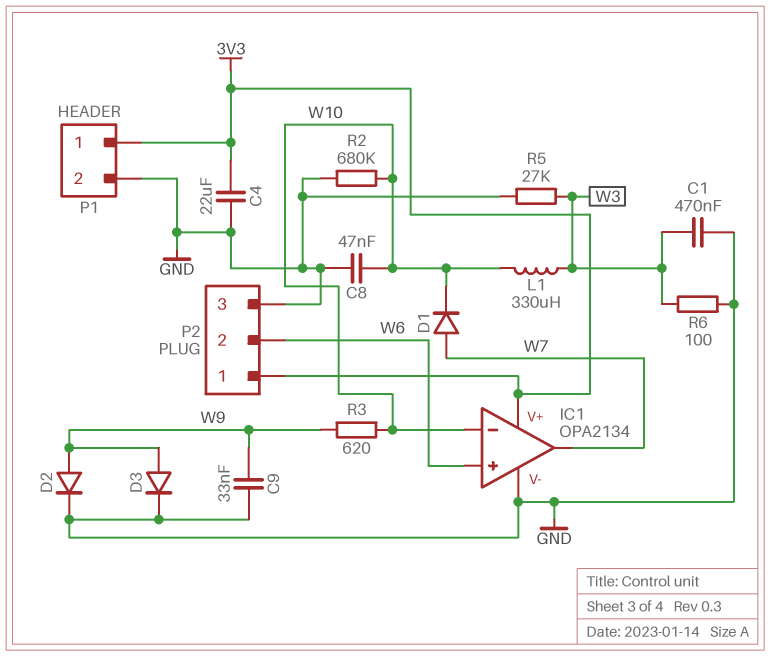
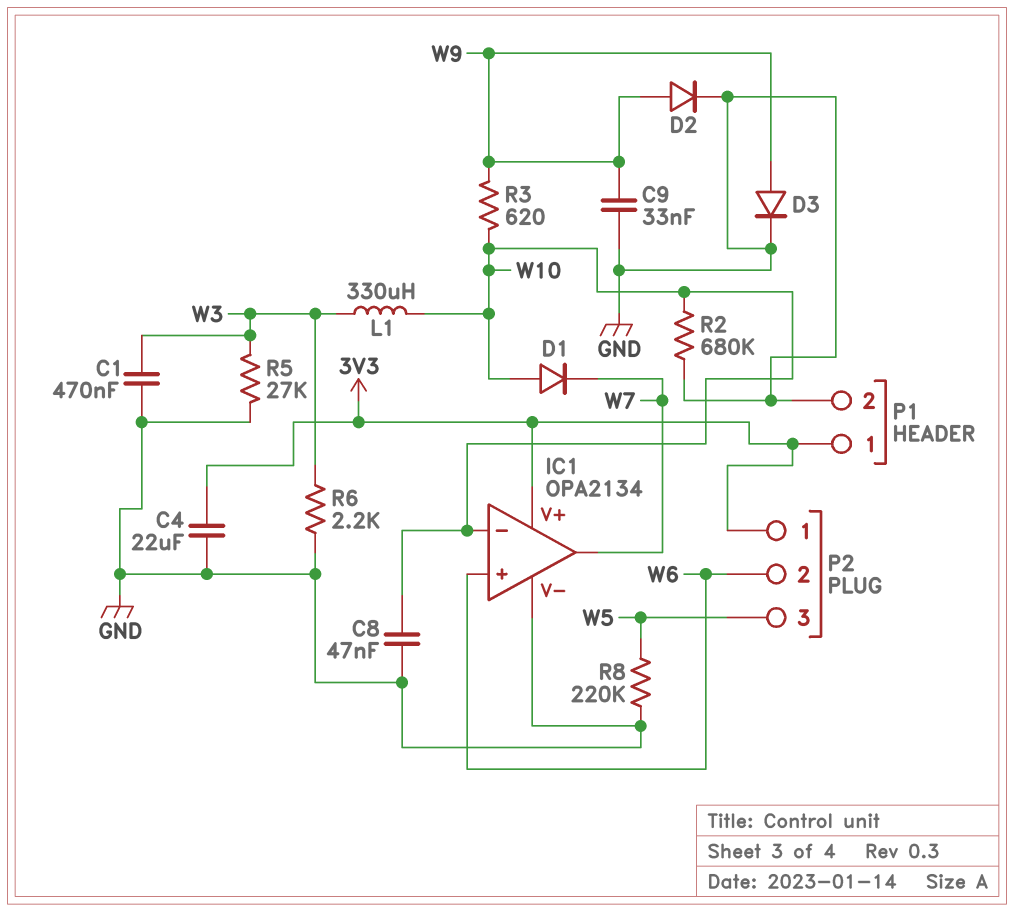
D1: diode (A W7, K W10) -> diode (A W10, K W7)
P2 pin 3: GND -> W5
R6: 100 (GND, W3) -> 2.2k (GND, W3)
R8: none -> 220k (GND, W5)

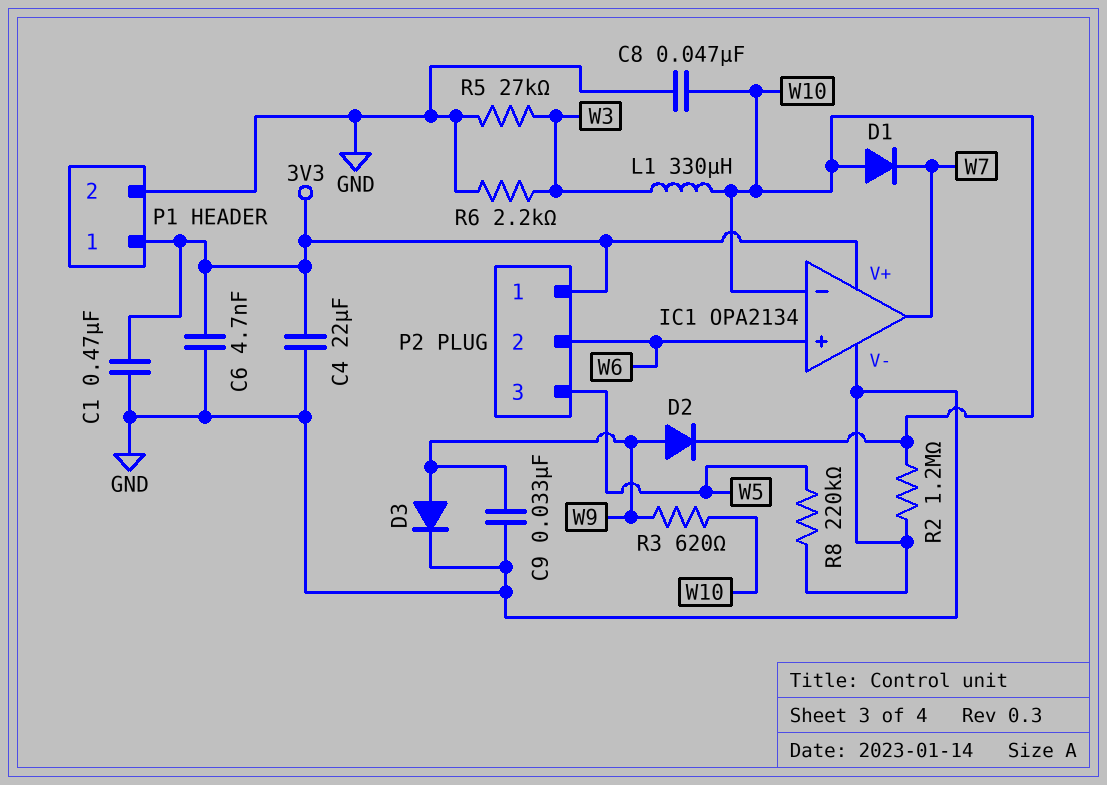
C1: 470nF (GND, W3) -> 470nF (3V3, GND)
C6: none -> 4.7nF (3V3, GND)
D2: diode (A W9, K GND) -> diode (A W9, K W10)
R2: 680k (GND, W10) -> 1.2M (GND, W10)

